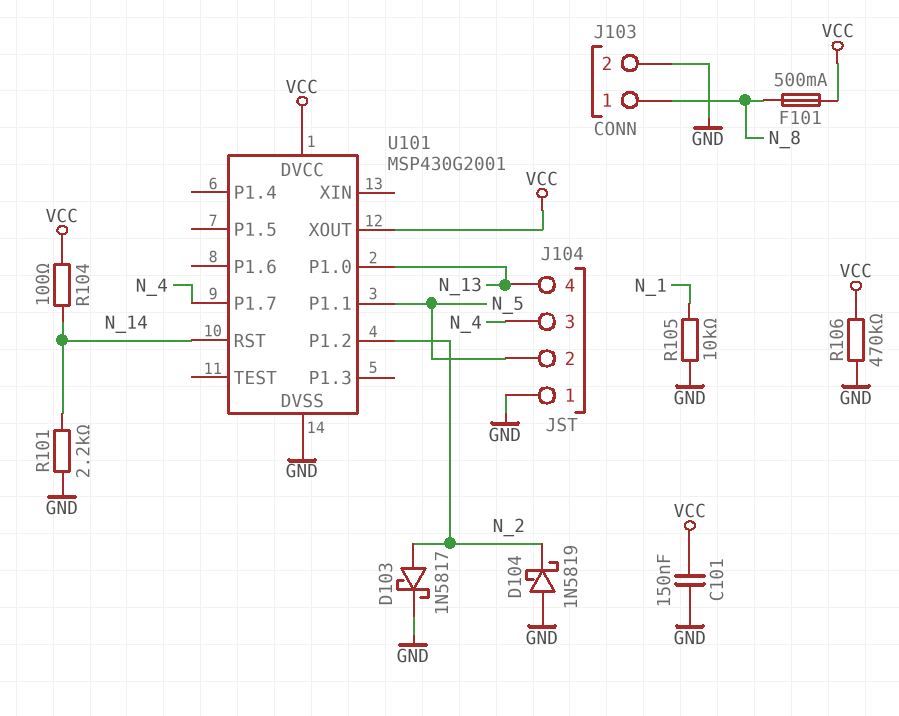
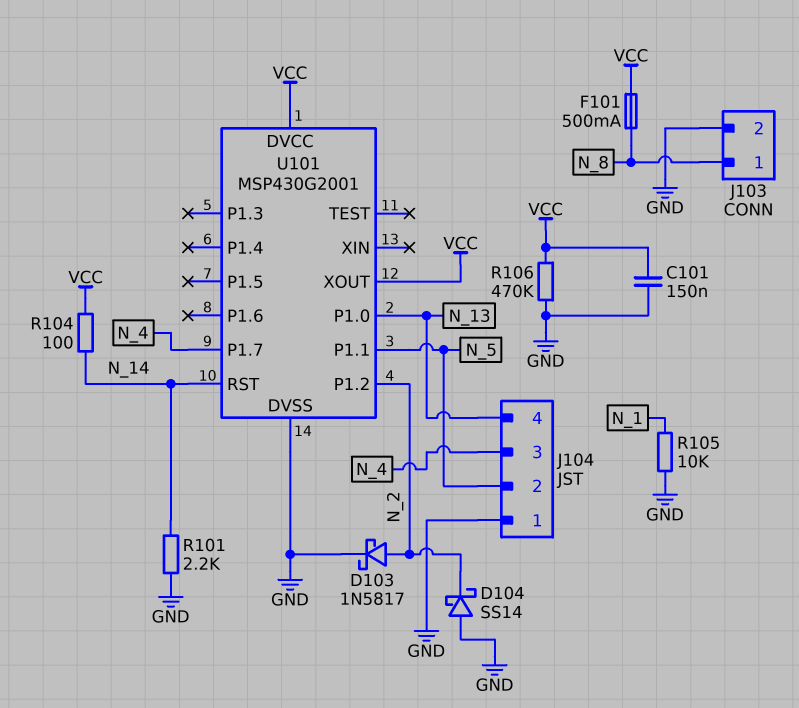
D104: schottky 1N5819 (A GND, K N_2) -> schottky SS14 (A GND, K N_2)

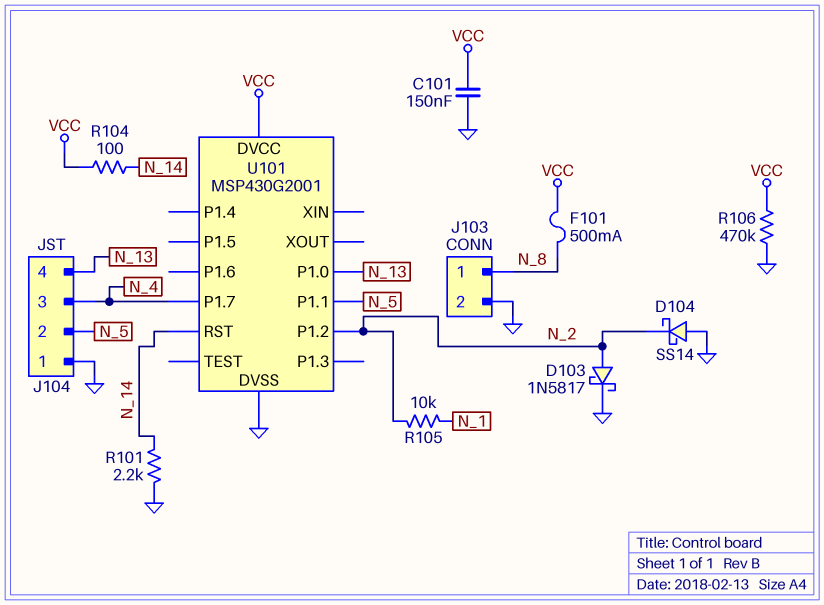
R105: 10k (GND, N_1) -> 10k (N_1, N_2)
U101 pin XOUT: VCC -> none

